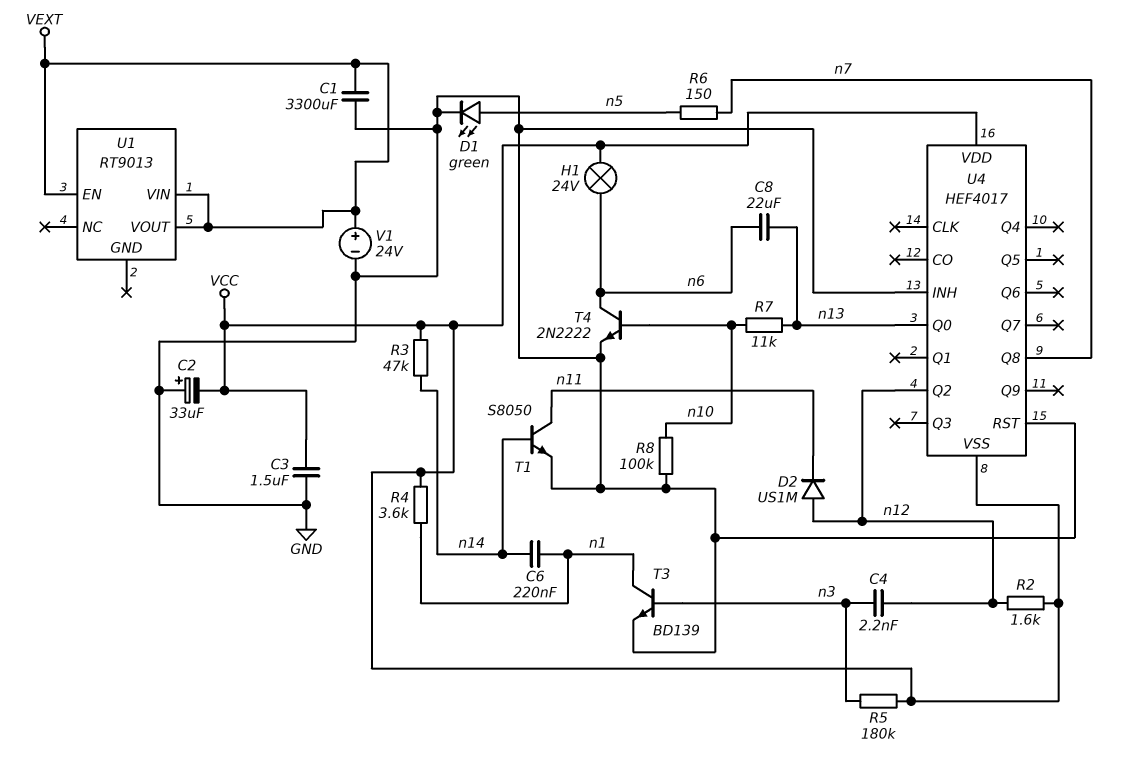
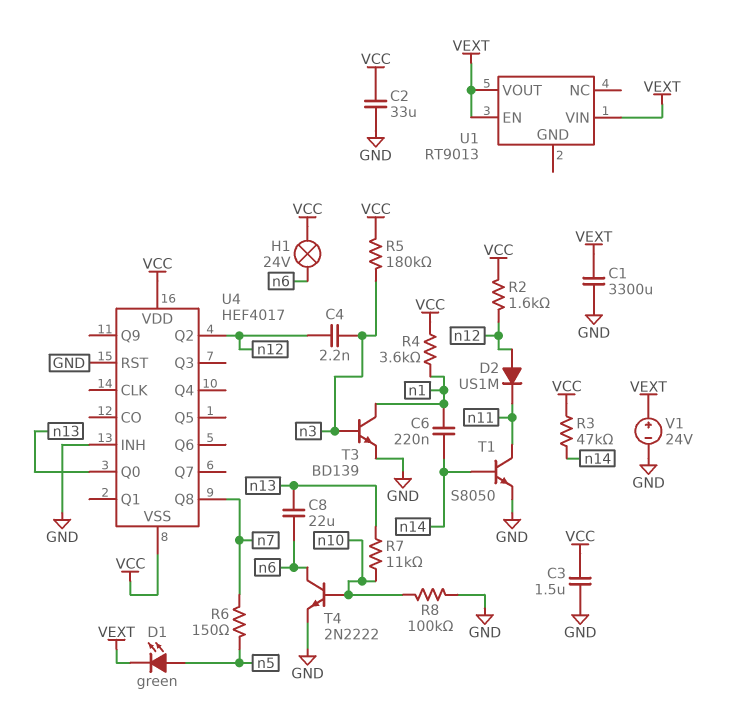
C2: 33uF (plus GND, minus VCC) -> 33uF (GND, VCC)
D1: LED green (A n5, K GND) -> LED green (A n5, K VEXT)

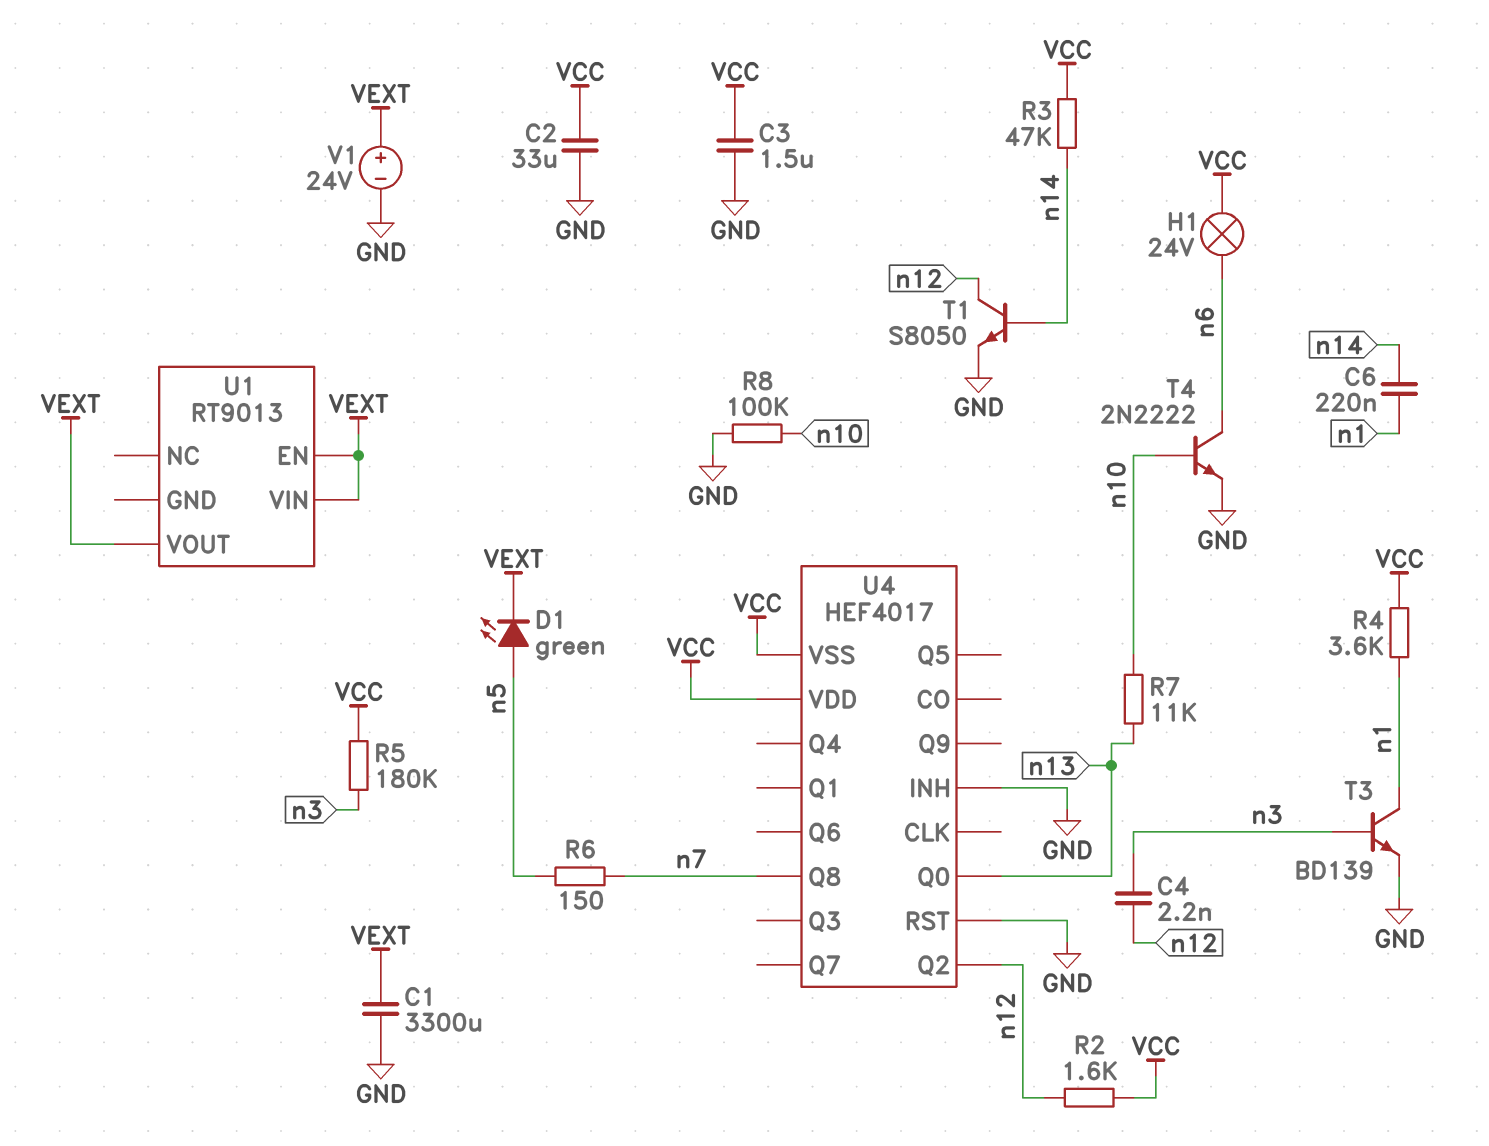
C8: 22uF (n6, n13) -> none
D2: diode US1M (A n12, K n11) -> none
T1: NPN S8050 (B n14, C n11, E GND) -> NPN S8050 (B n14, C n12, E GND)

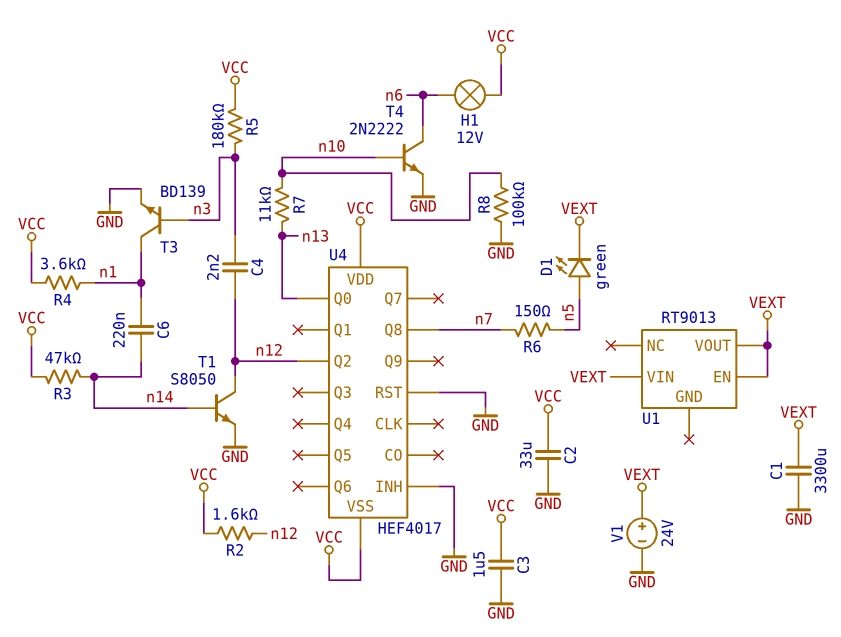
H1: lamp 24V (VCC, n6) -> lamp 12V (VCC, n6)

